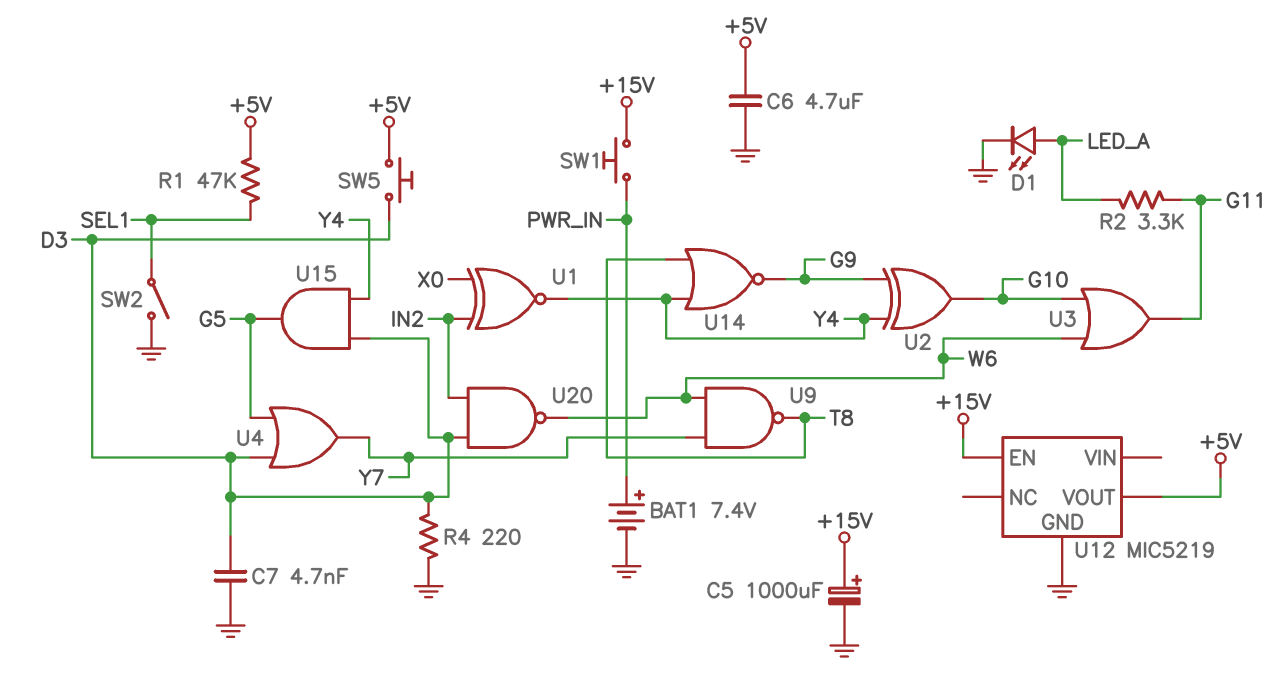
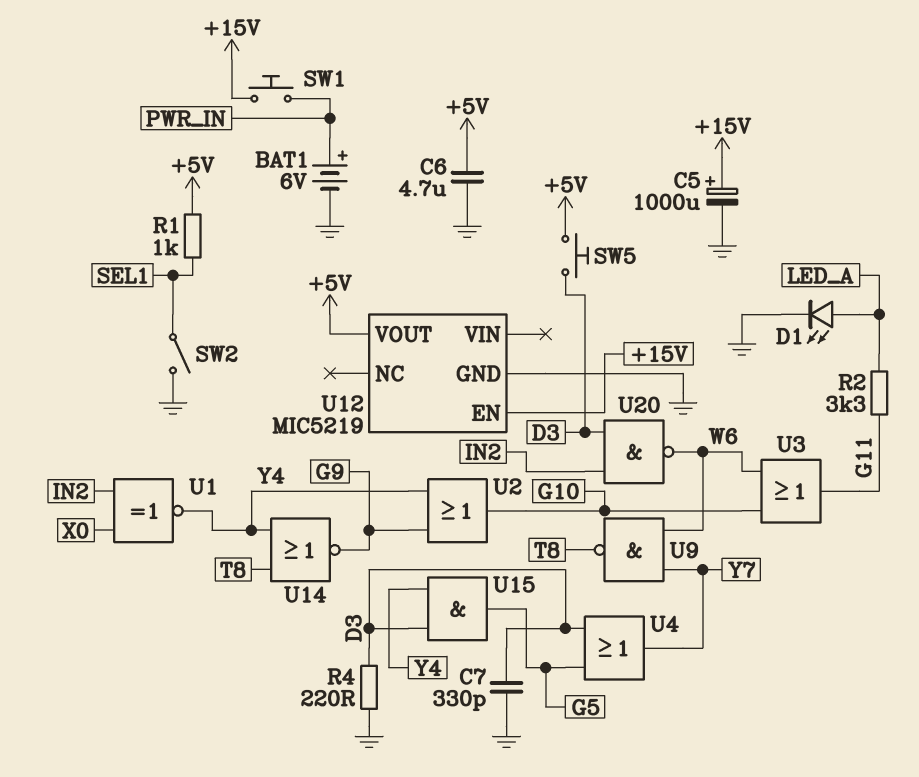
BAT1: 7.4V (plus PWR_IN, minus GND) -> 6V (plus PWR_IN, minus GND)
C7: 4.7nF (D3, GND) -> 330pF (D3, GND)
R1: 47k (+5V, SEL1) -> 1k (+5V, SEL1)
U2: XOR (in G9, in Y4, out G10) -> OR (in G9, in Y4, out G10)

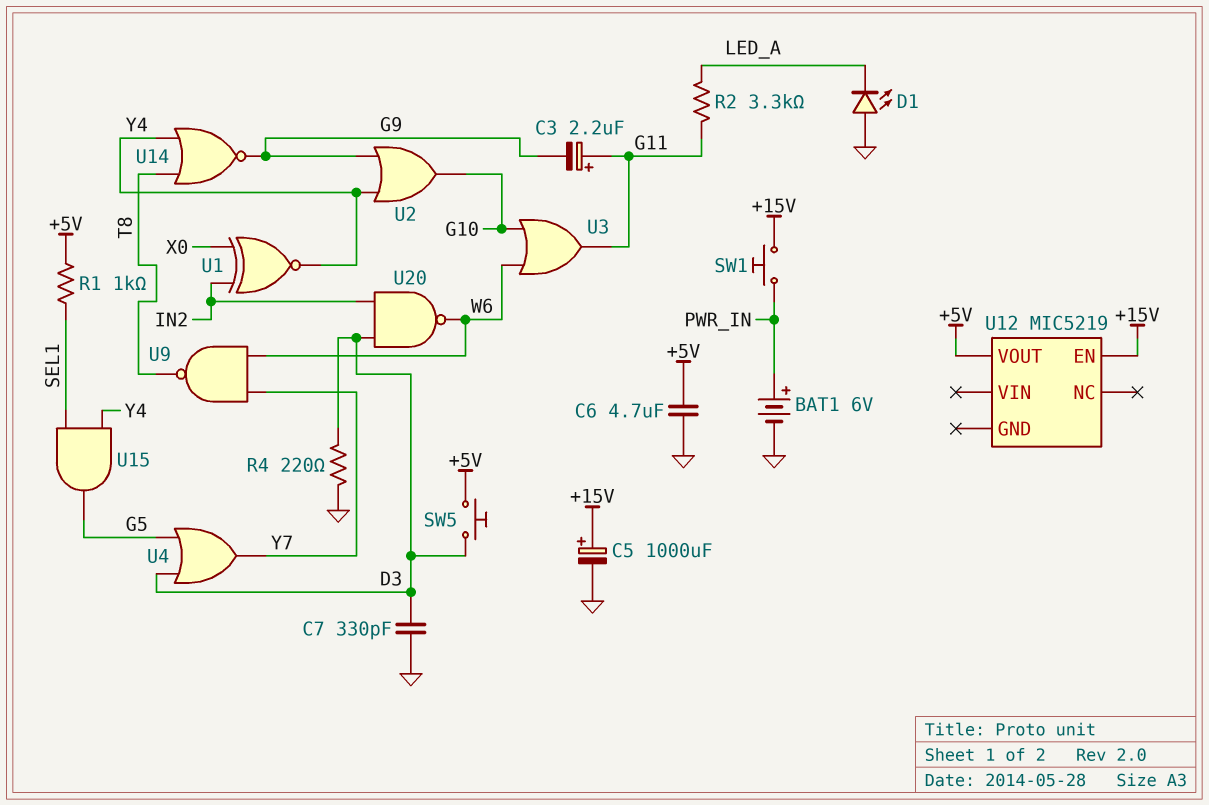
C3: none -> 2.2uF (plus G11, minus G9)
D1: LED (A LED_A, K GND) -> LED (A GND, K LED_A)
SW2: switch (GND, SEL1) -> none
U12 pin GND: GND -> none
U15: AND (in D3, in Y4, out G5) -> AND (in SEL1, in Y4, out G5)

